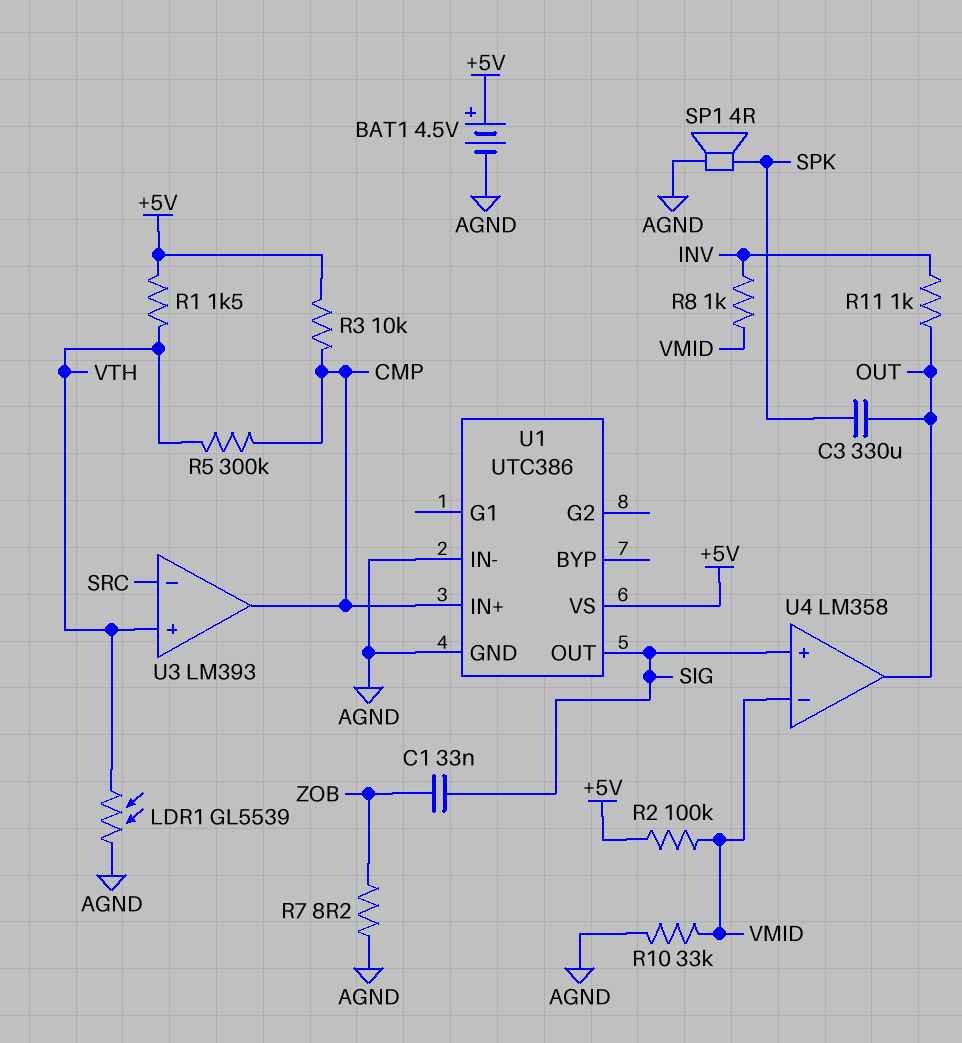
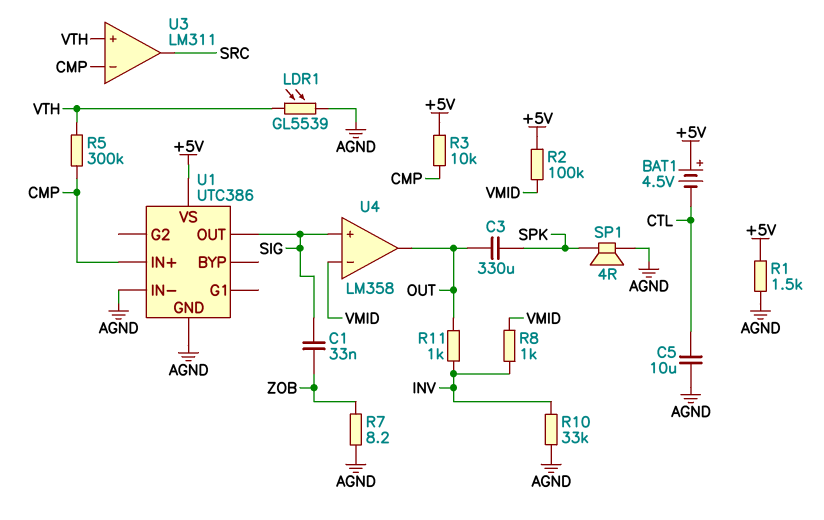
BAT1: 4.5V (plus +5V, minus AGND) -> 4.5V (plus +5V, minus CTL)
C5: none -> 10uF (AGND, CTL)
R1: 1.5k (+5V, VTH) -> 1.5k (+5V, AGND)
R10: 33k (AGND, VMID) -> 33k (AGND, INV)
U3: LM393 -> LM311
U3 pin in-: SRC -> CMP
U3 pin out: CMP -> SRC

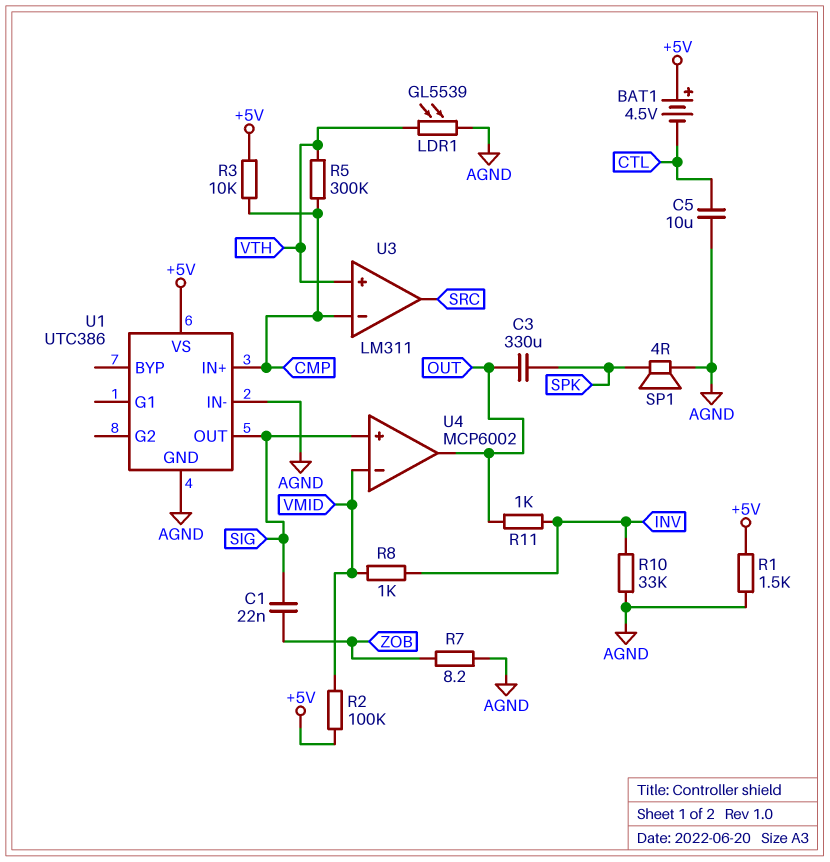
C1: 33nF (SIG, ZOB) -> 22nF (SIG, ZOB)
U4: LM358 -> MCP6002

